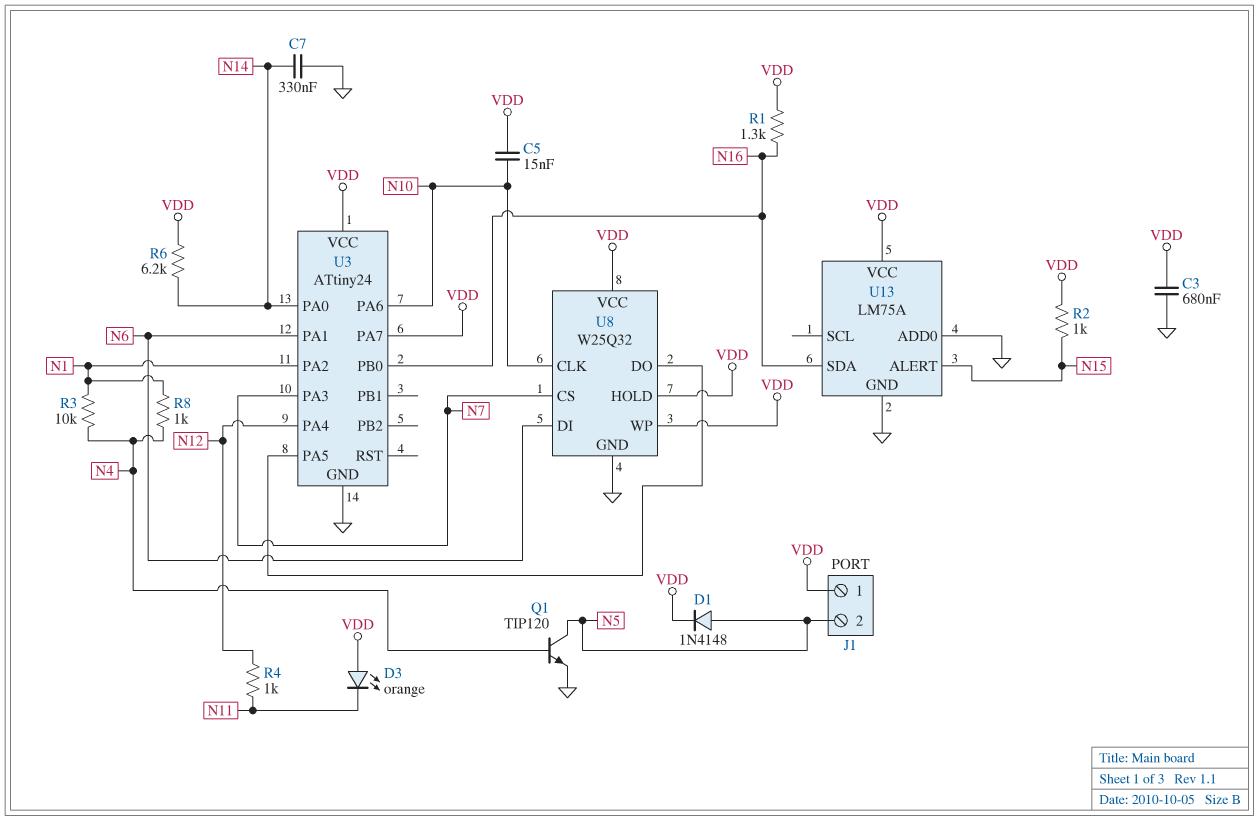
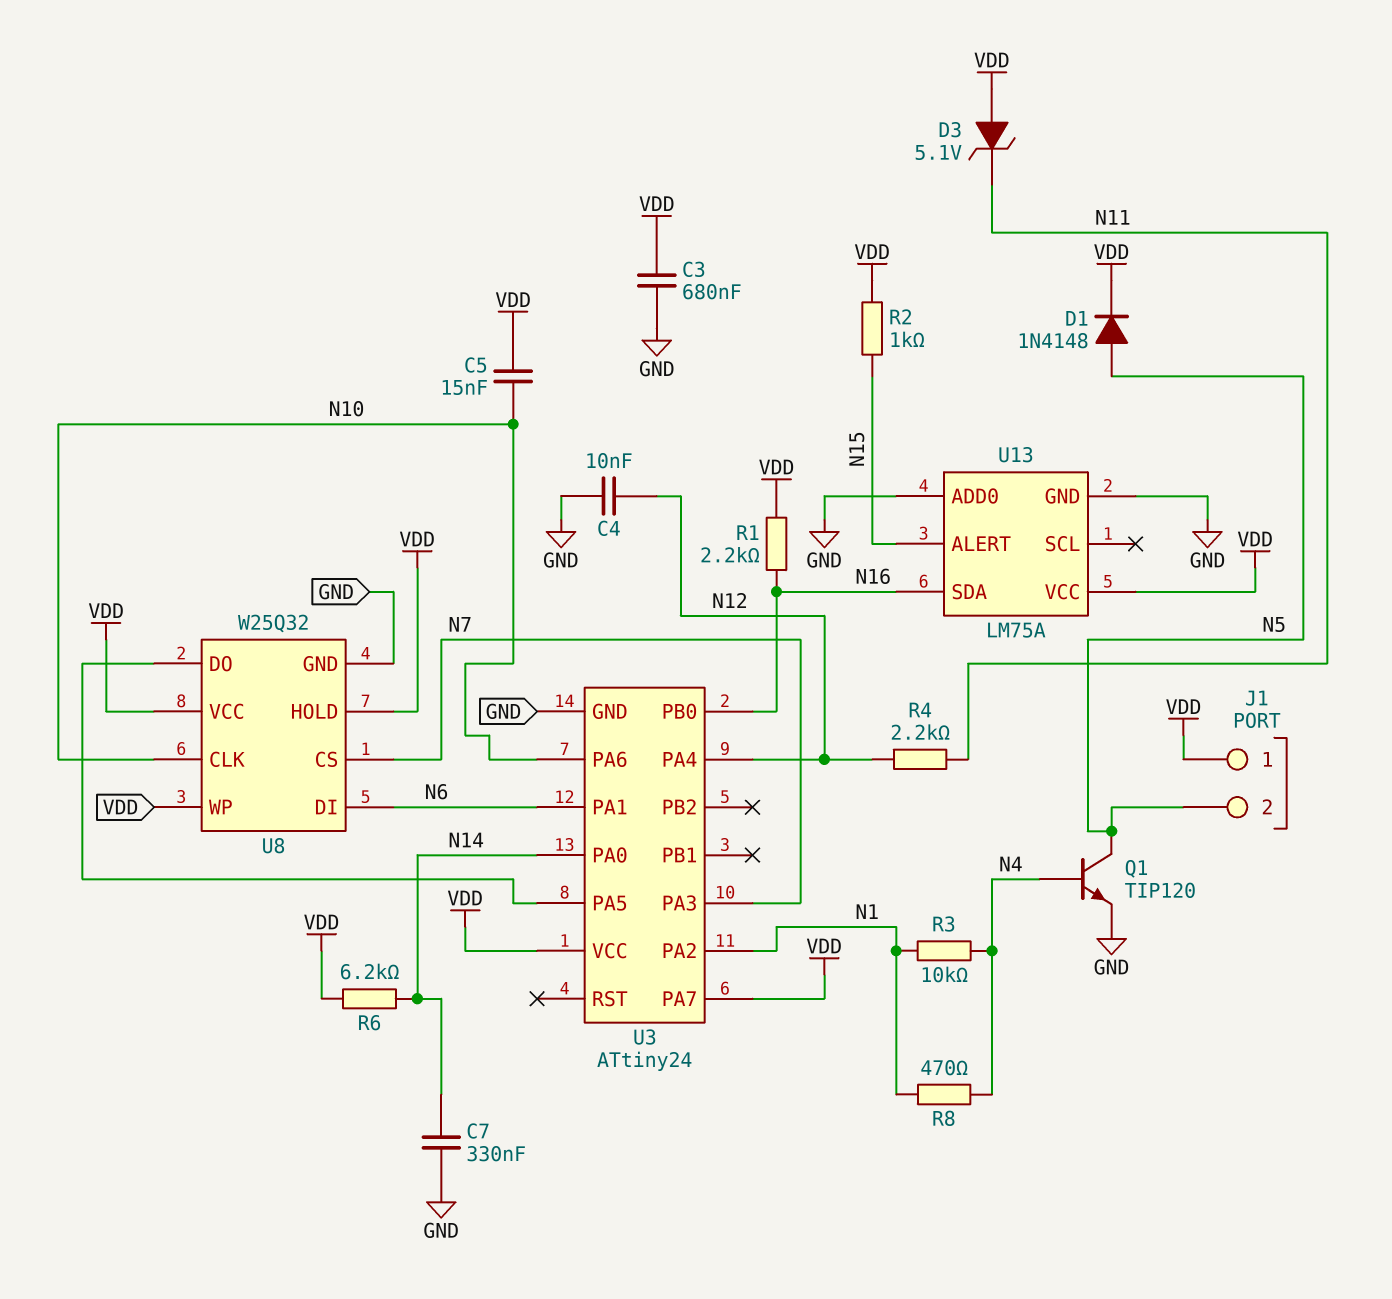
C4: none -> 10nF (GND, N12)
D3: LED orange (A VDD, K N11) -> zener 5.1V (A VDD, K N11)
R1: 1.3k (N16, VDD) -> 2.2k (N16, VDD)
R4: 1k (N11, N12) -> 2.2k (N11, N12)
R8: 1k (N1, N4) -> 470 (N1, N4)

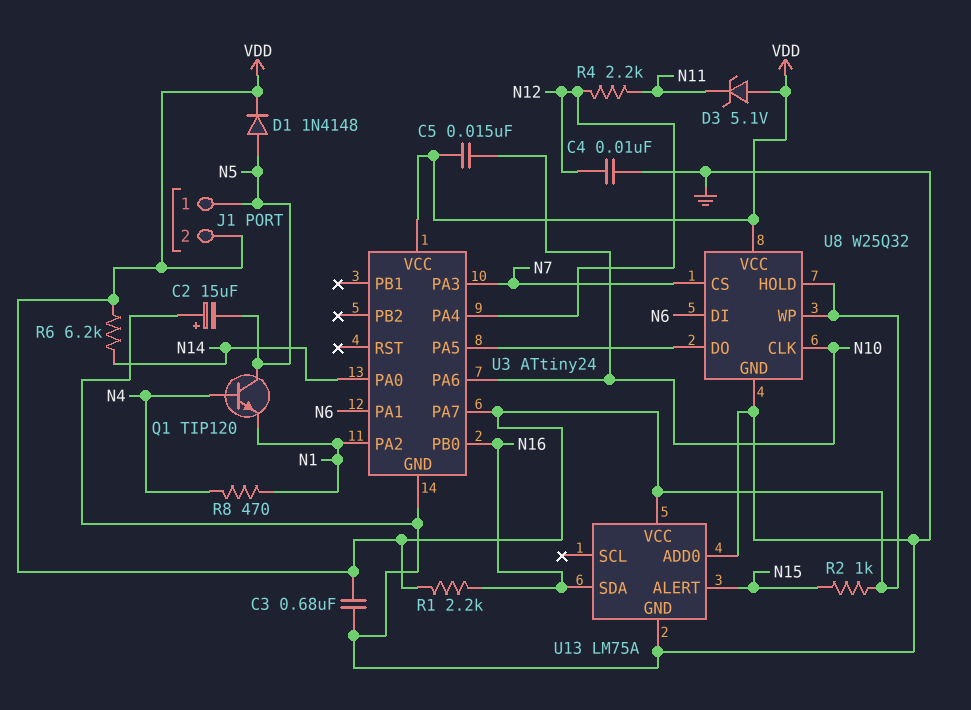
C2: none -> 15uF (plus GND, minus N5)
C7: 330nF (GND, N14) -> none
J1 pin 1: VDD -> N5
J1 pin 2: N5 -> VDD
Q1: NPN TIP120 (B N4, C N5, E GND) -> NPN TIP120 (B N4, C N5, E N1)
R3: 10k (N1, N4) -> none

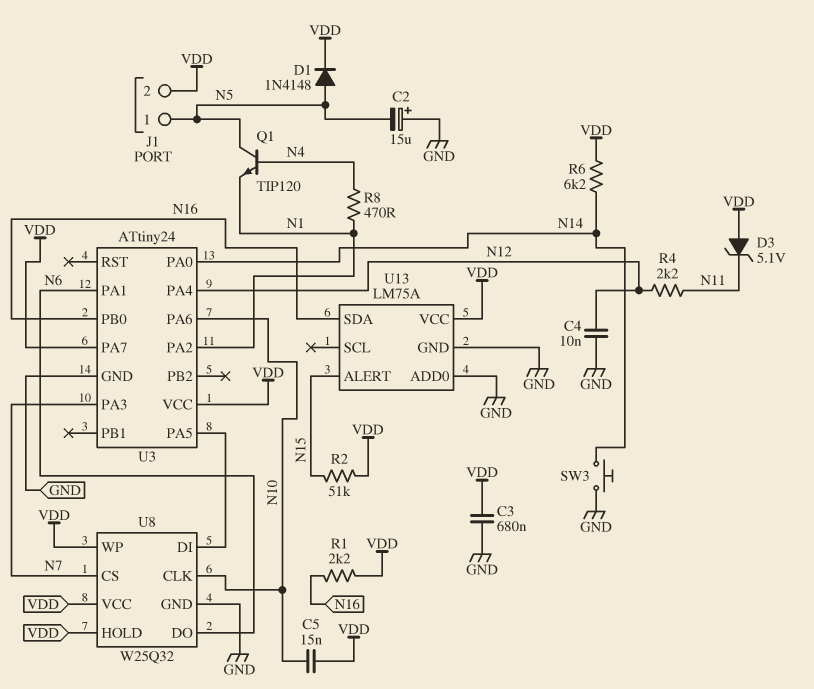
R2: 1k (N15, VDD) -> 51k (N15, VDD)
SW3: none -> button (GND, N14)
U8 pin DI: N6 -> U3/PA5
U8 pin DO: U3/PA5 -> N6

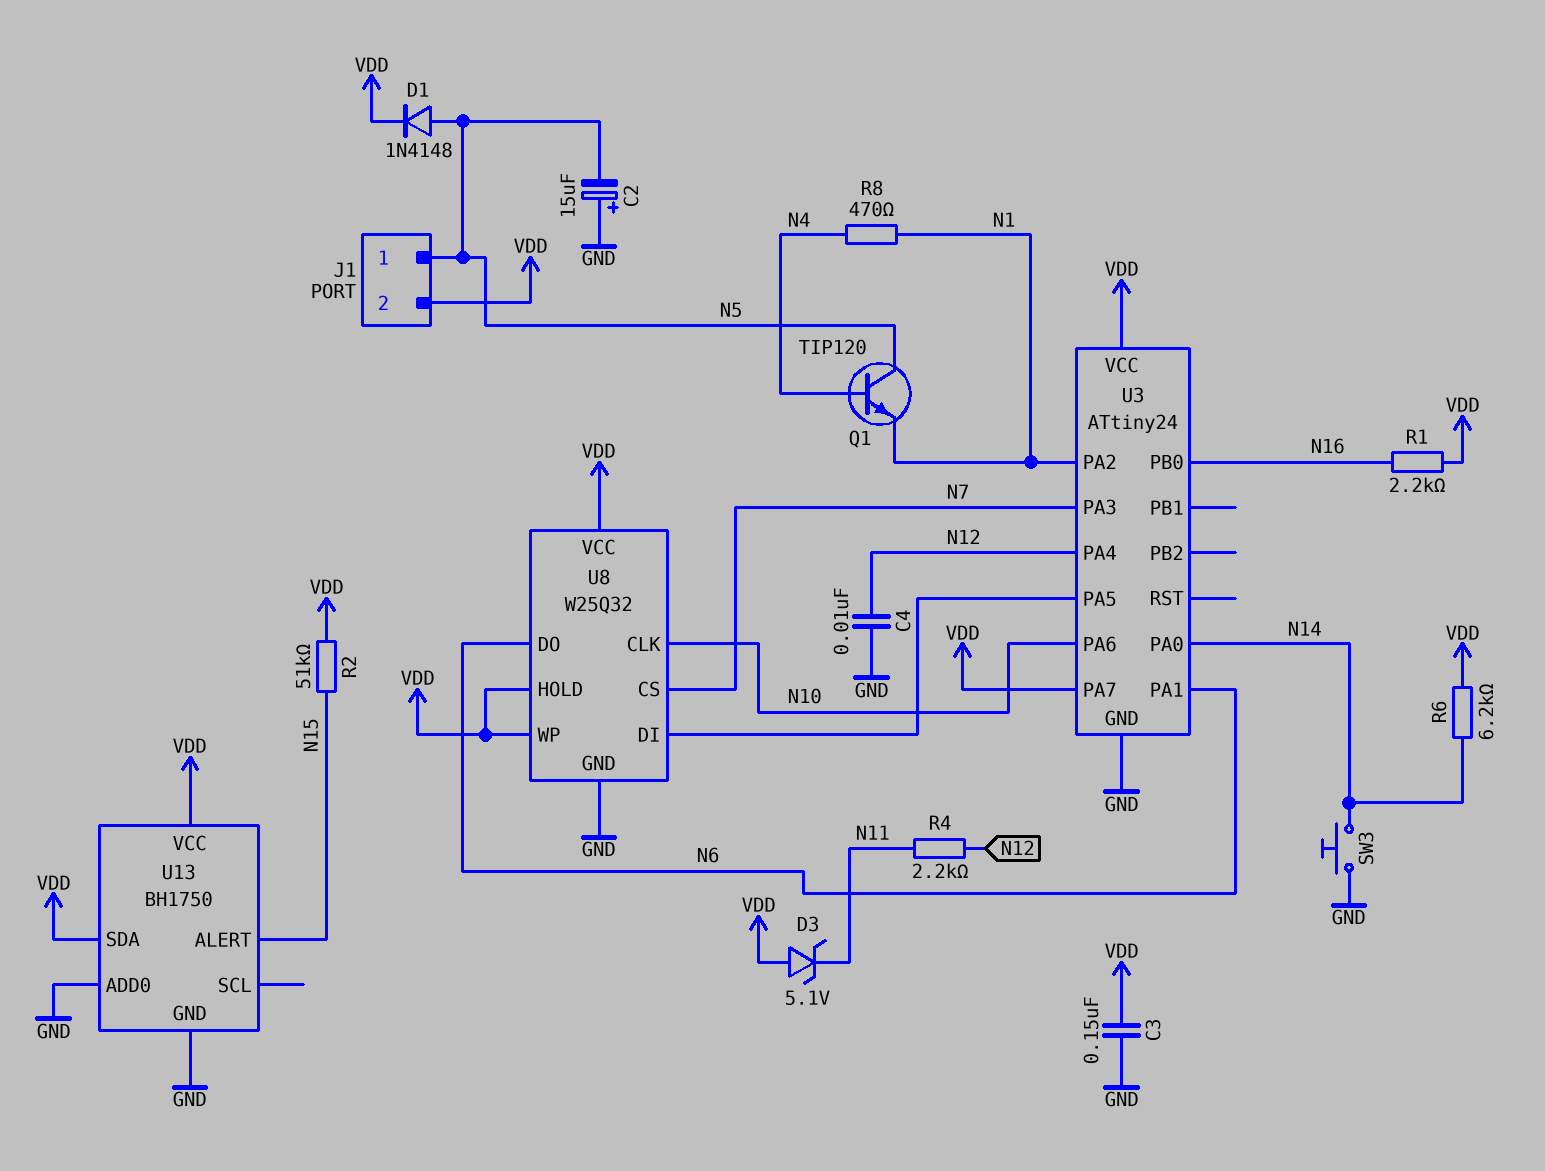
C3: 680nF (GND, VDD) -> 150nF (GND, VDD)
C5: 15nF (N10, VDD) -> none
U13: LM75A -> BH1750
U13 pin SDA: N16 -> VDD

